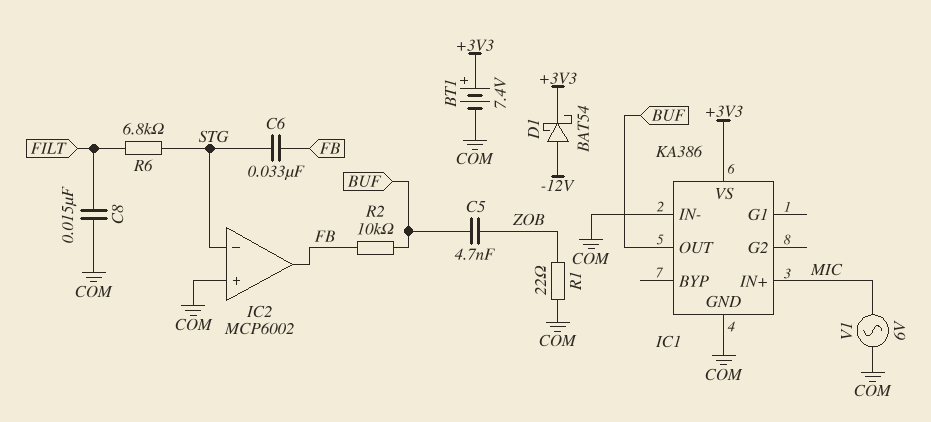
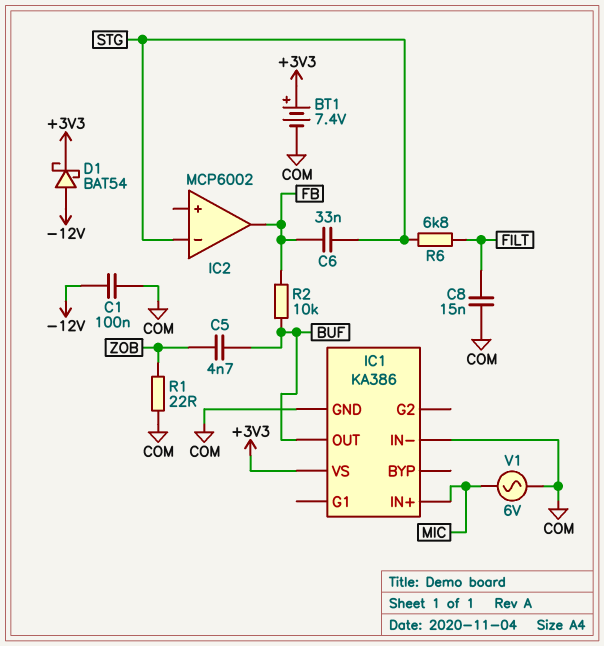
C1: none -> 100nF (-12V, COM)
IC2 pin in+: COM -> none

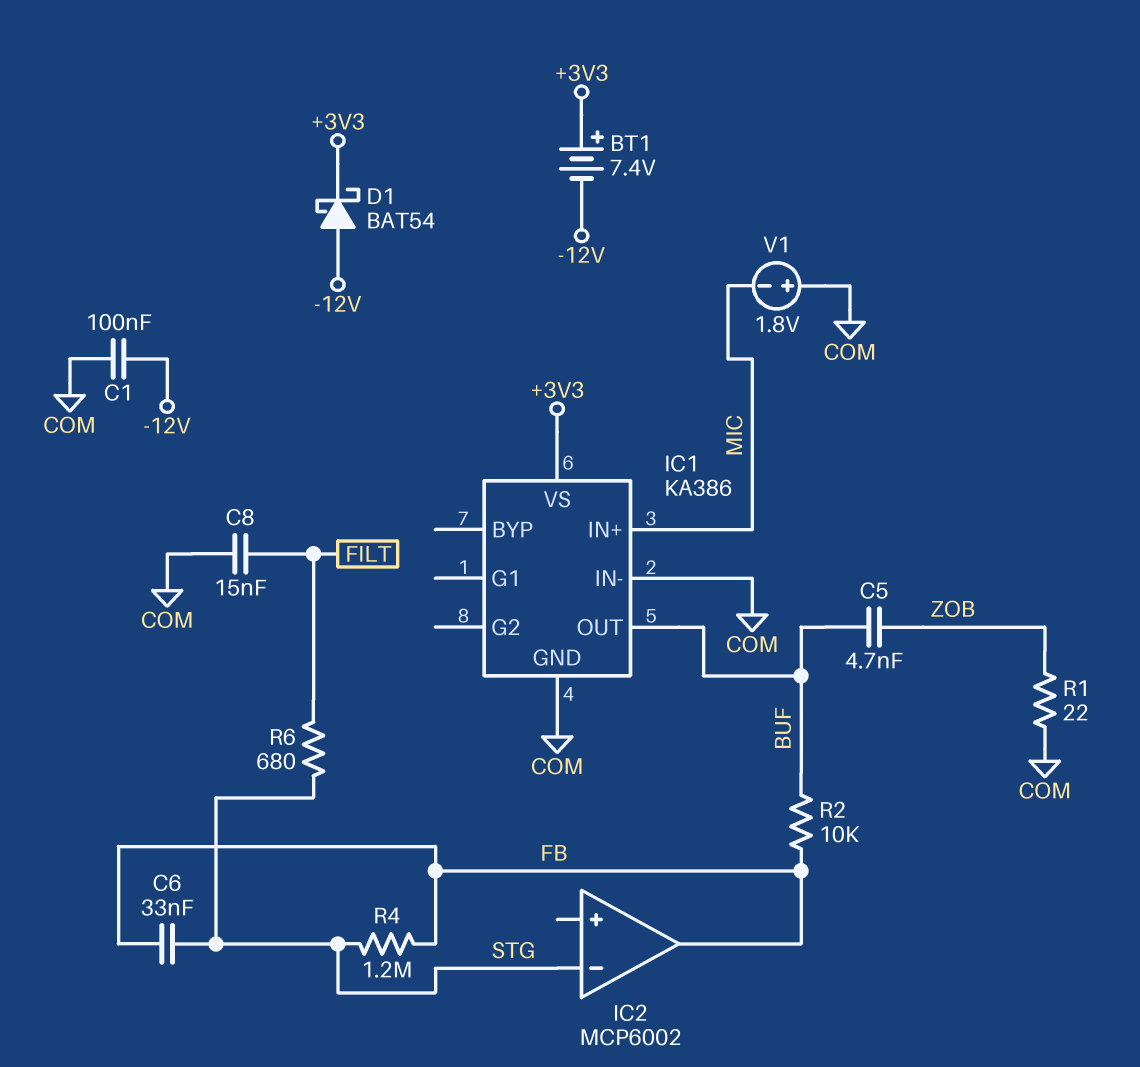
BT1: 7.4V (plus +3V3, minus COM) -> 7.4V (plus +3V3, minus -12V)
R4: none -> 1.2M (FB, STG)
R6: 6.8k (FILT, STG) -> 680 (FILT, STG)
V1: AC 6V (COM, MIC) -> 1.8V (plus COM, minus MIC)

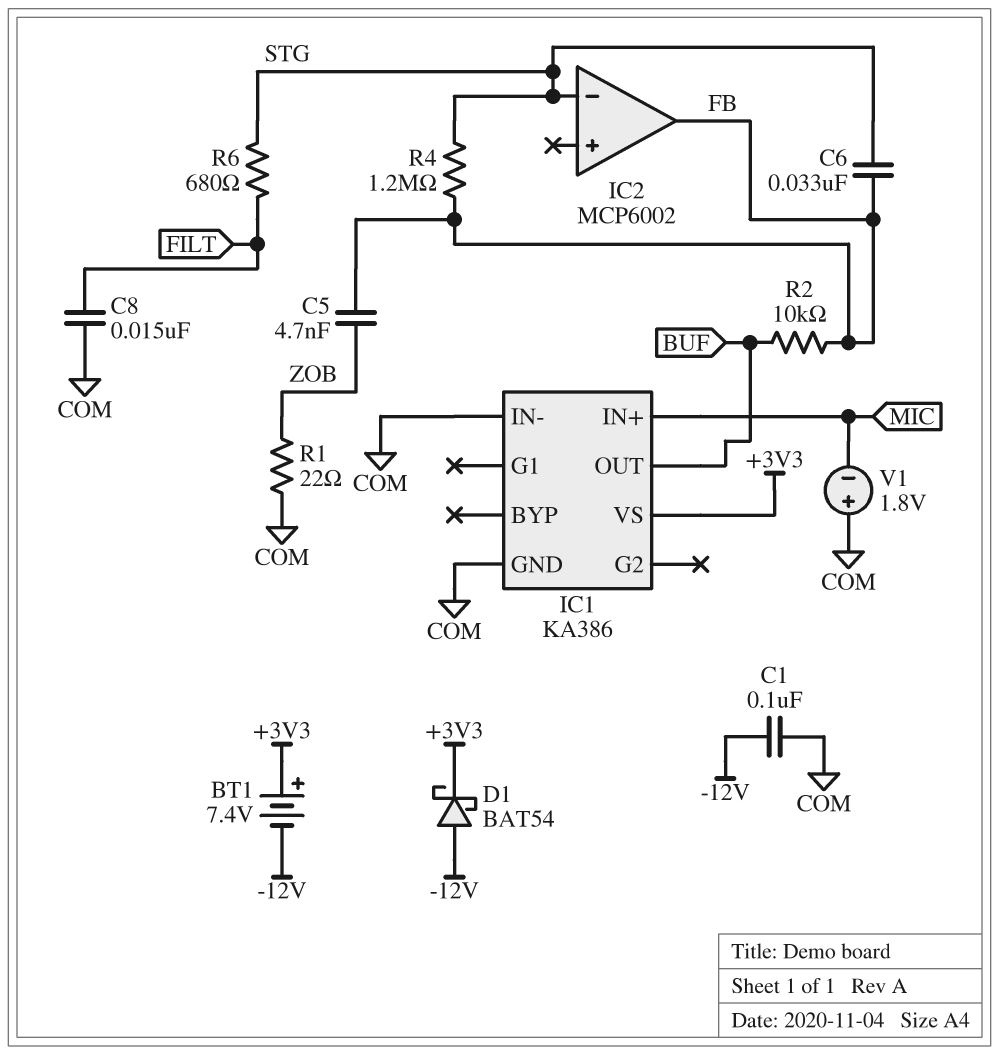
C5: 4.7nF (BUF, ZOB) -> 4.7nF (FB, ZOB)

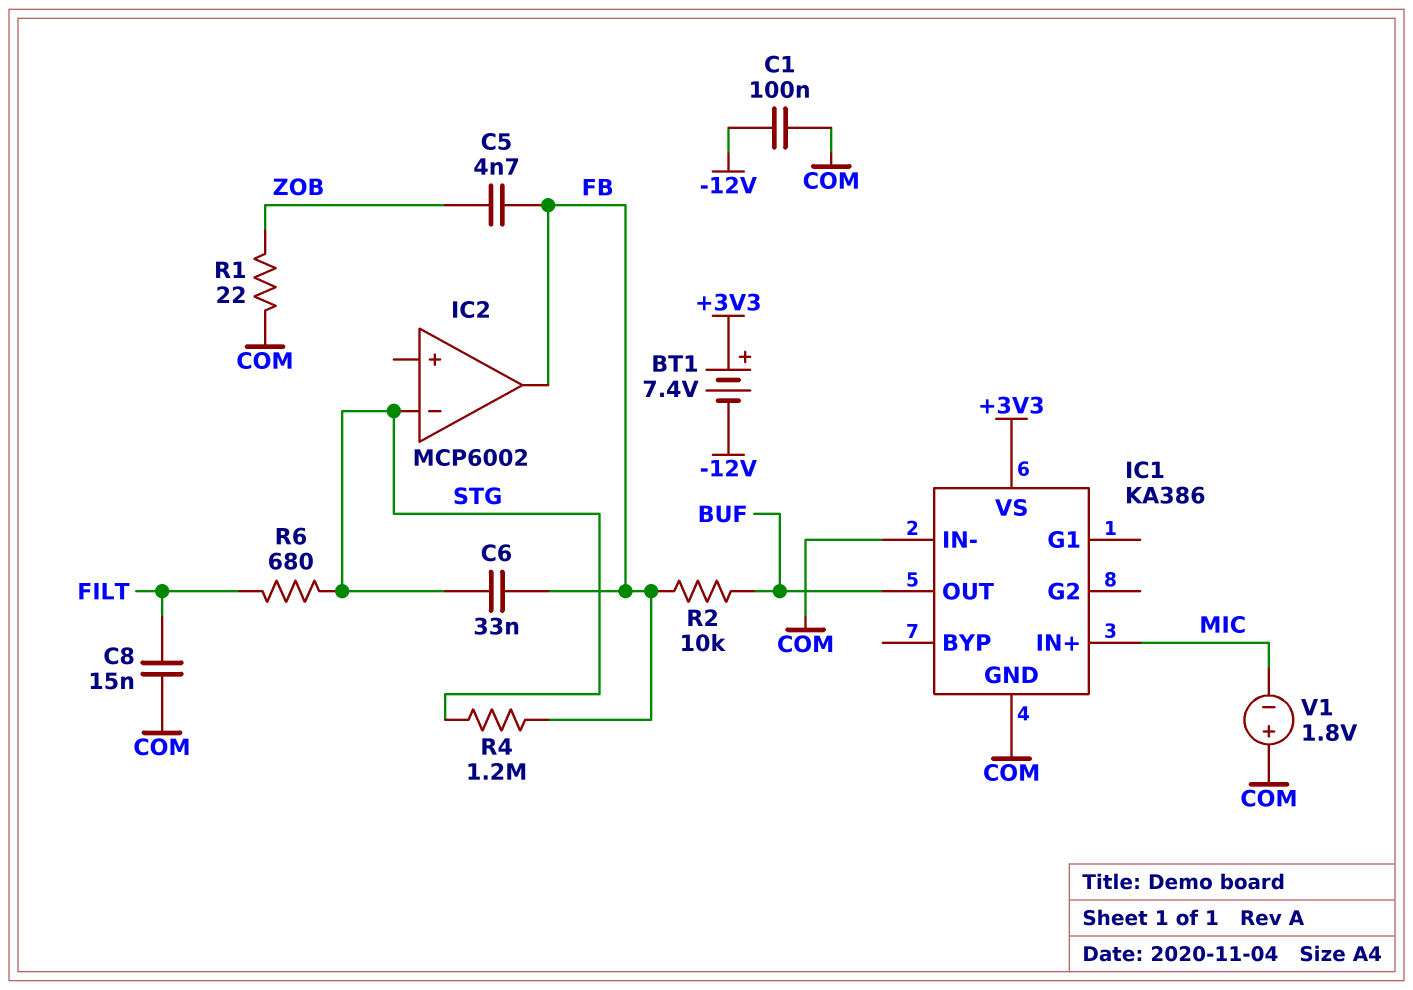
D1: schottky BAT54 (A -12V, K +3V3) -> none

